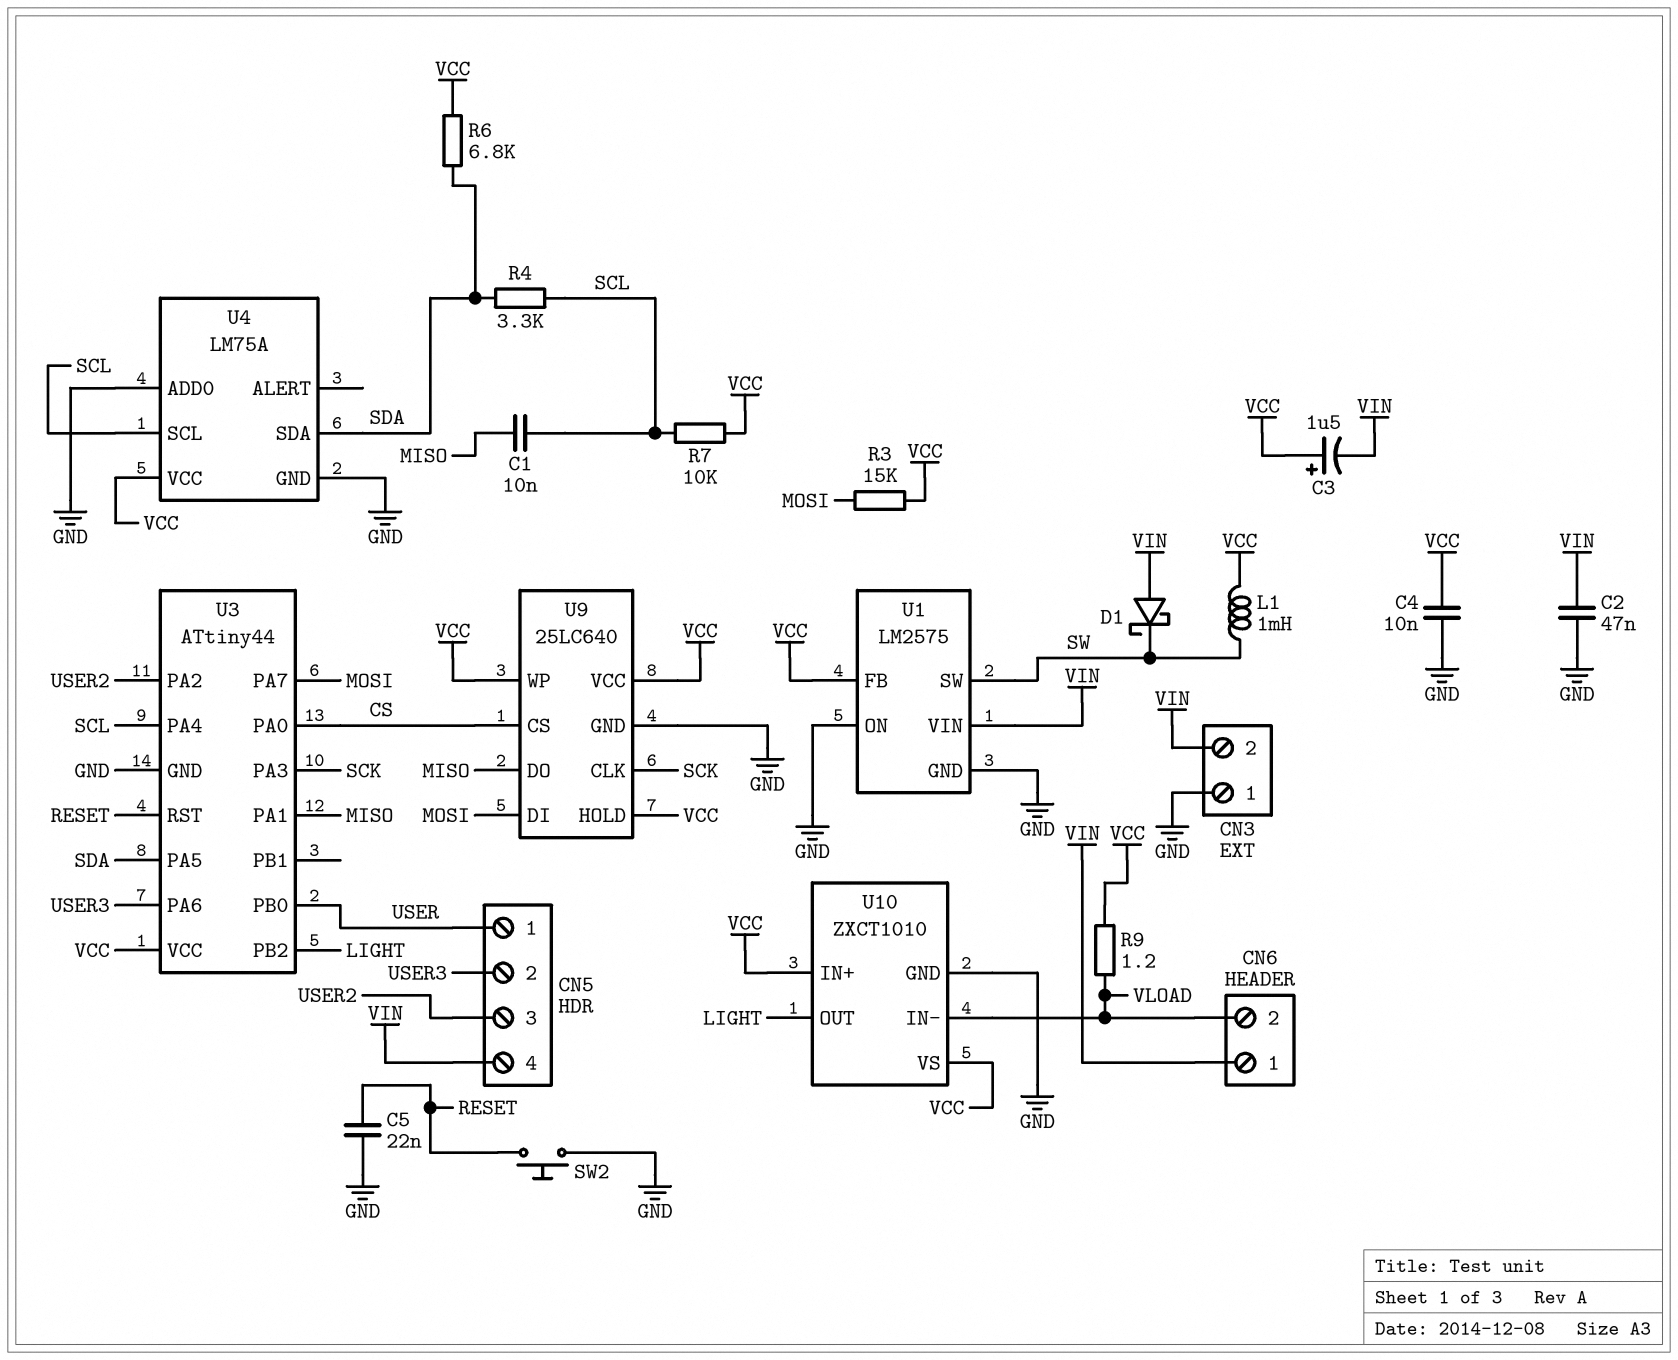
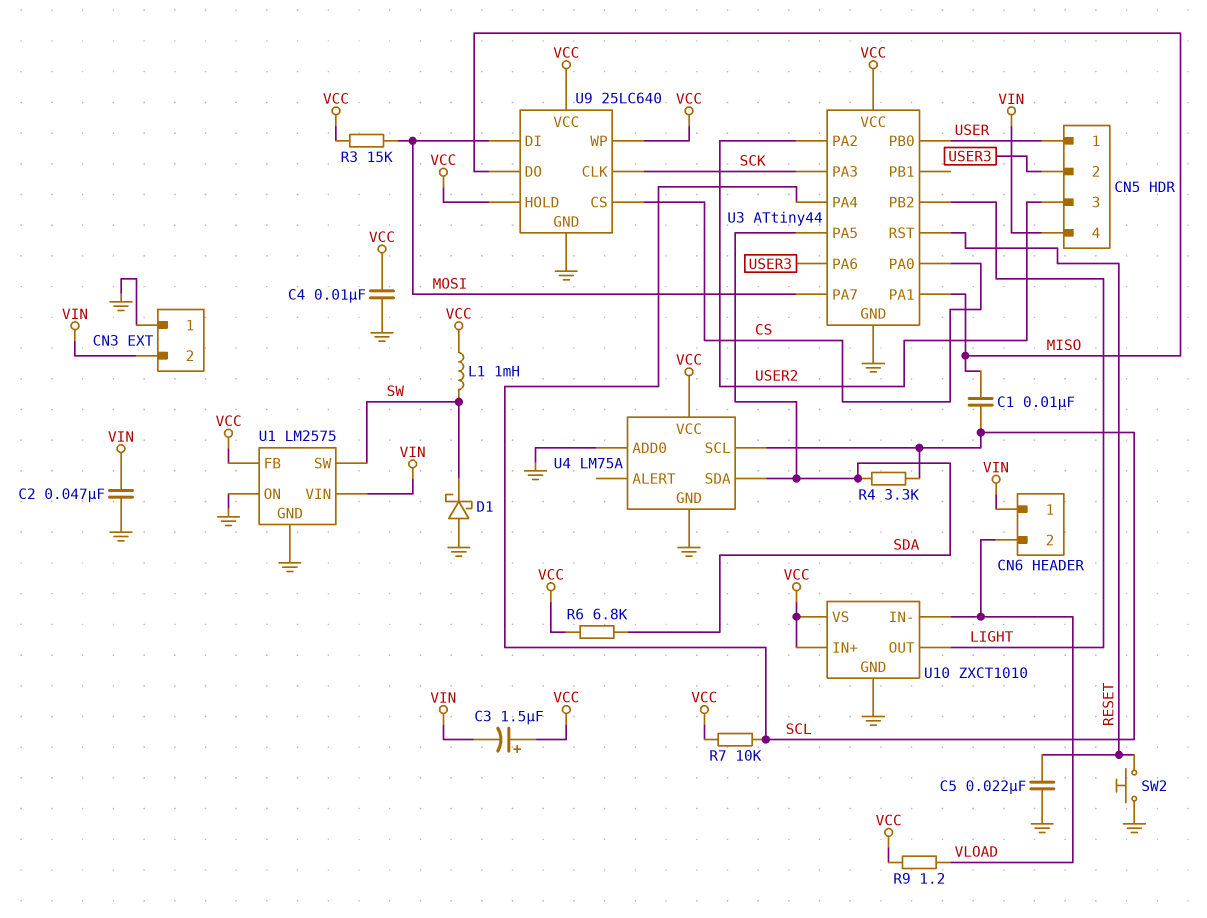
D1: schottky (A VIN, K SW) -> schottky (A GND, K SW)

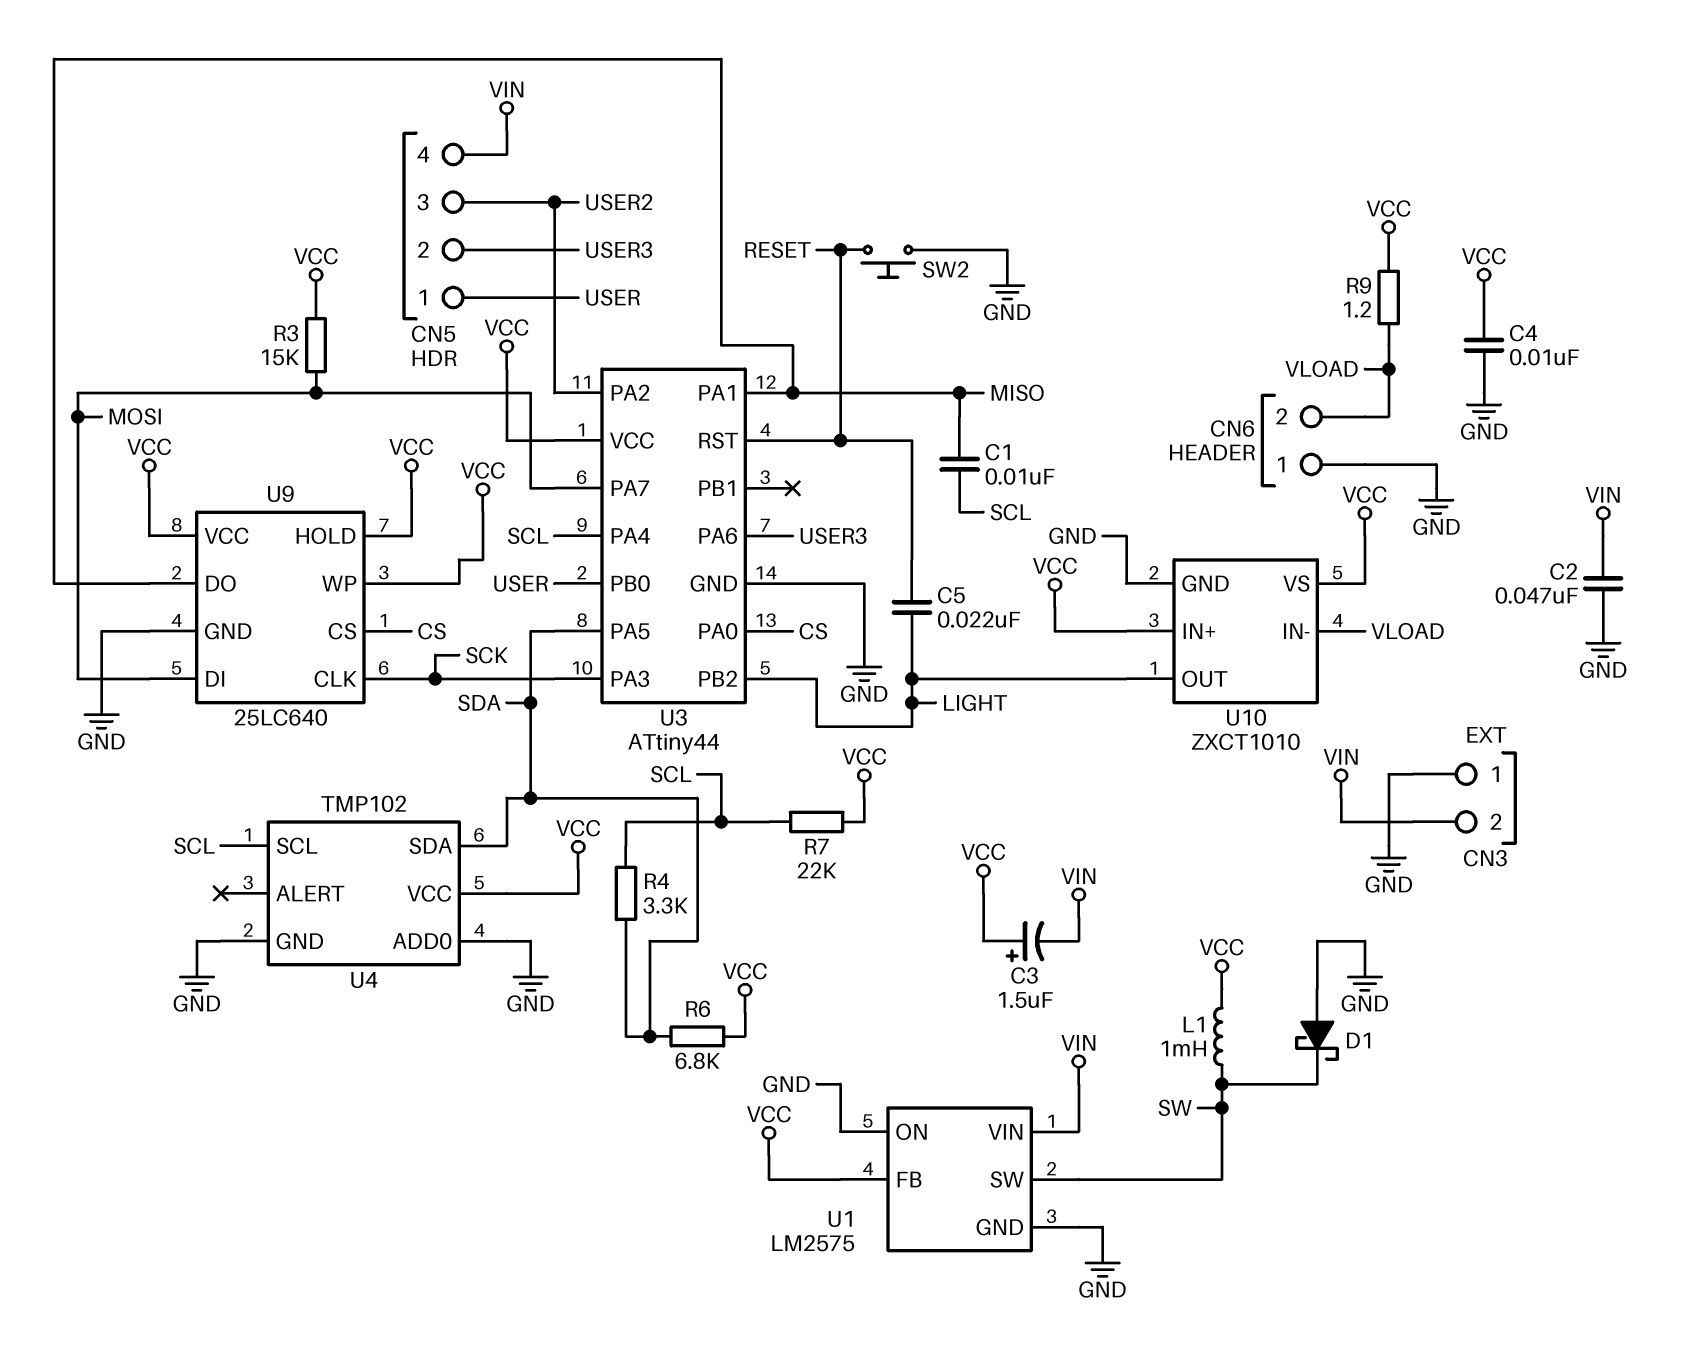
C5: 22nF (GND, RESET) -> 22nF (LIGHT, RESET)
CN6 pin 1: VIN -> GND
R7: 10k (SCL, VCC) -> 22k (SCL, VCC)
U4: LM75A -> TMP102

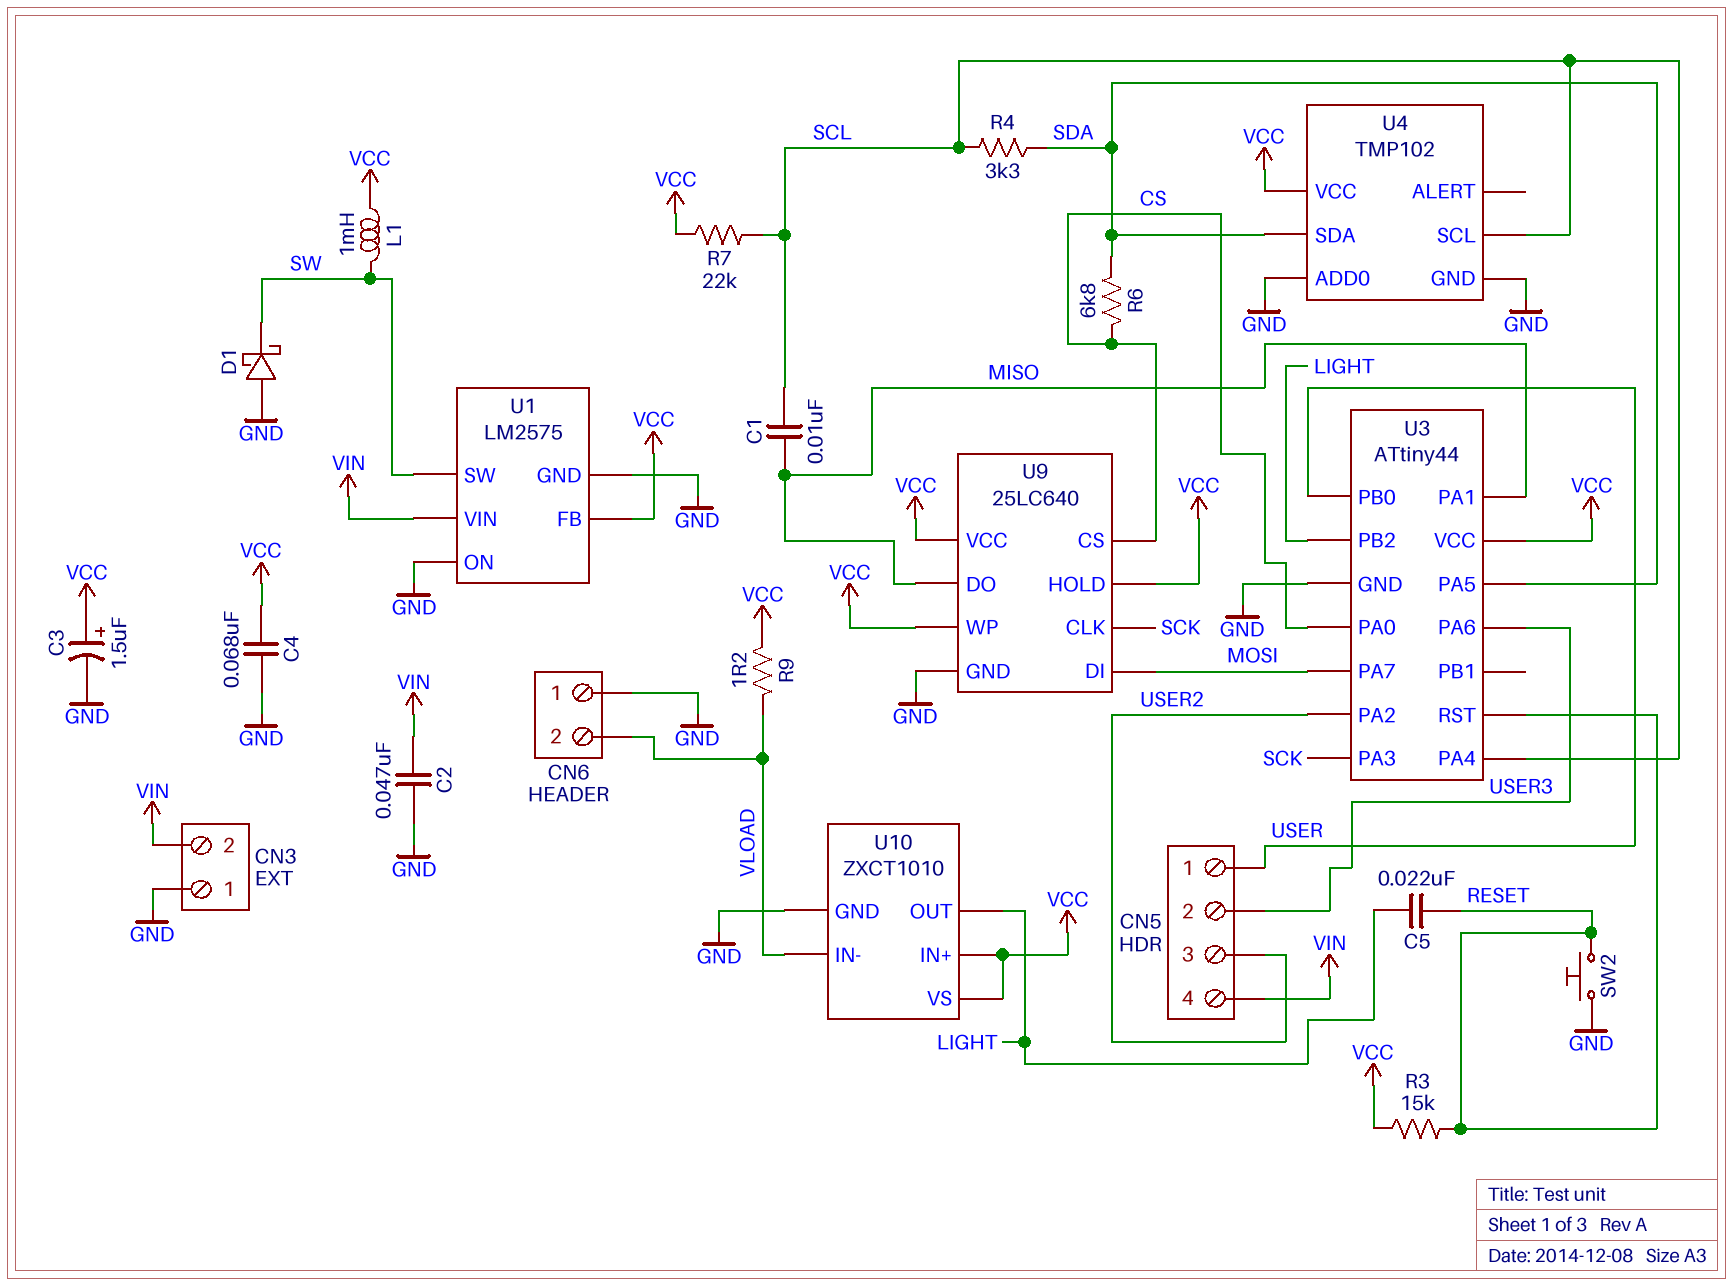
C3: 1.5uF (plus VCC, minus VIN) -> 1.5uF (plus VCC, minus GND)
C4: 10nF (GND, VCC) -> 68nF (GND, VCC)
R3: 15k (MOSI, VCC) -> 15k (RESET, VCC)
R6: 6.8k (SDA, VCC) -> 6.8k (CS, SDA)

